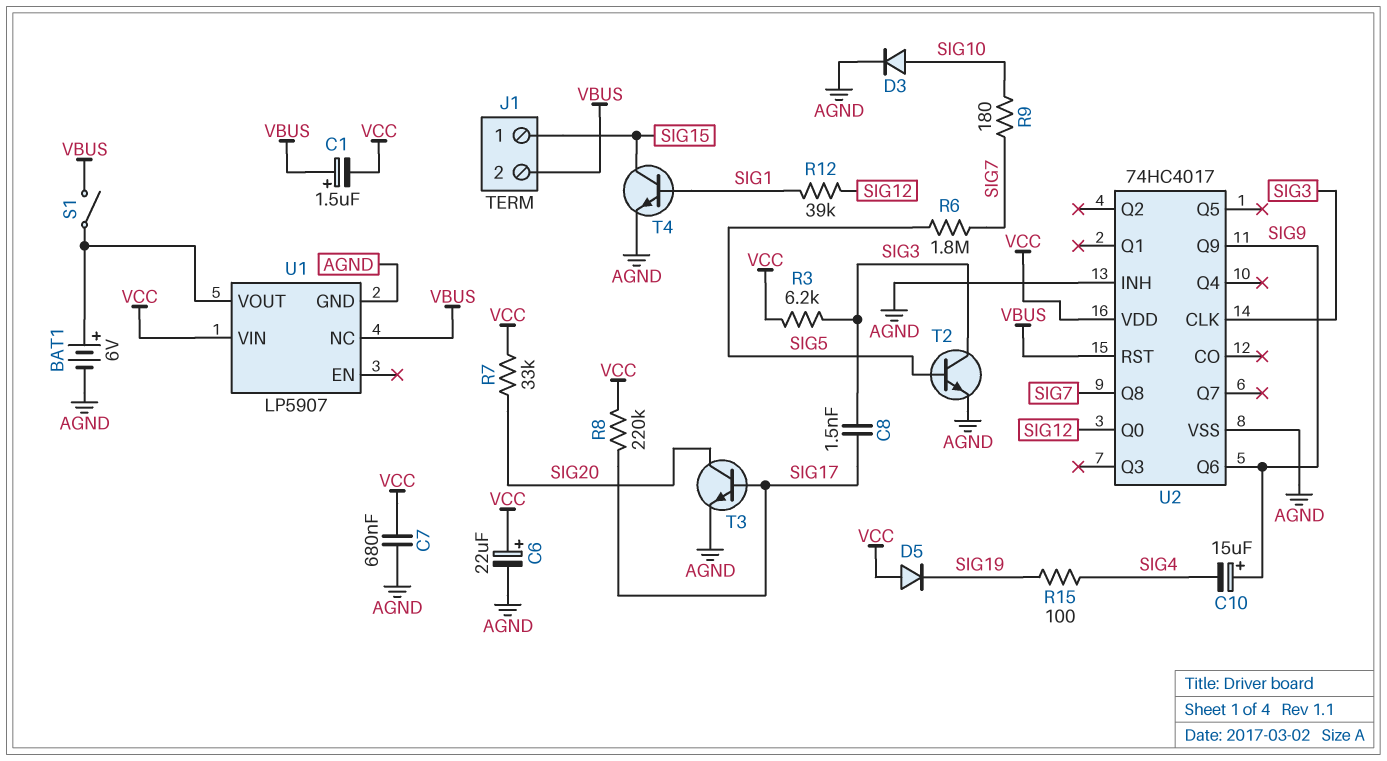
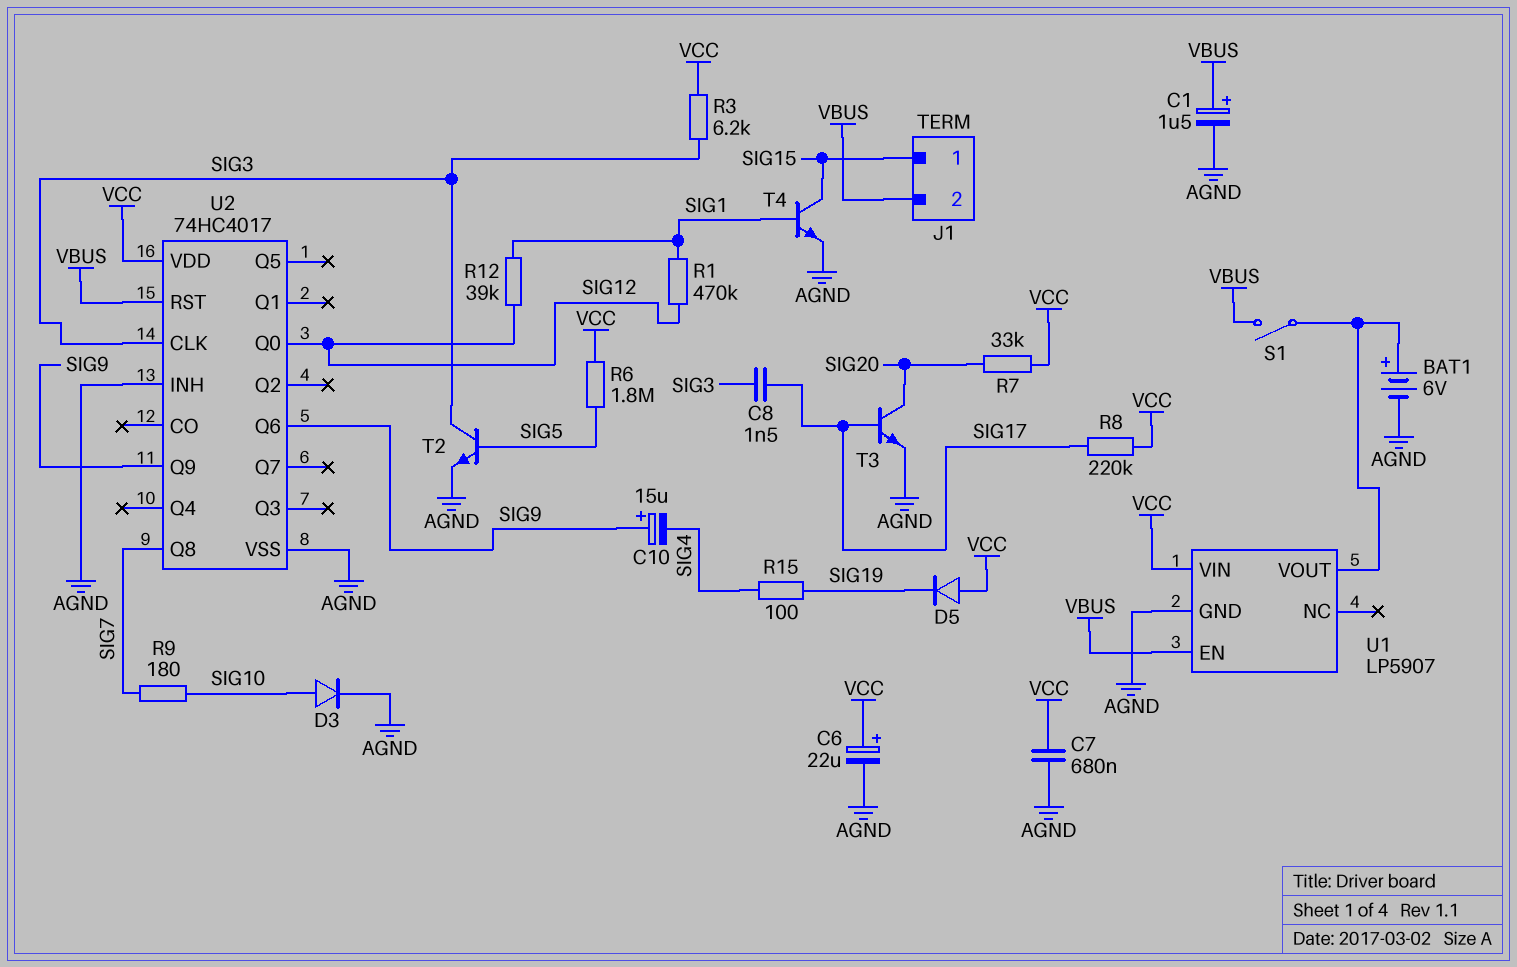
C1: 1.5uF (plus VBUS, minus VCC) -> 1.5uF (plus VBUS, minus AGND)
R1: none -> 470k (SIG1, SIG12)
R6: 1.8M (SIG5, SIG7) -> 1.8M (SIG5, VCC)
U1 pin EN: none -> VBUS
U1 pin NC: VBUS -> none

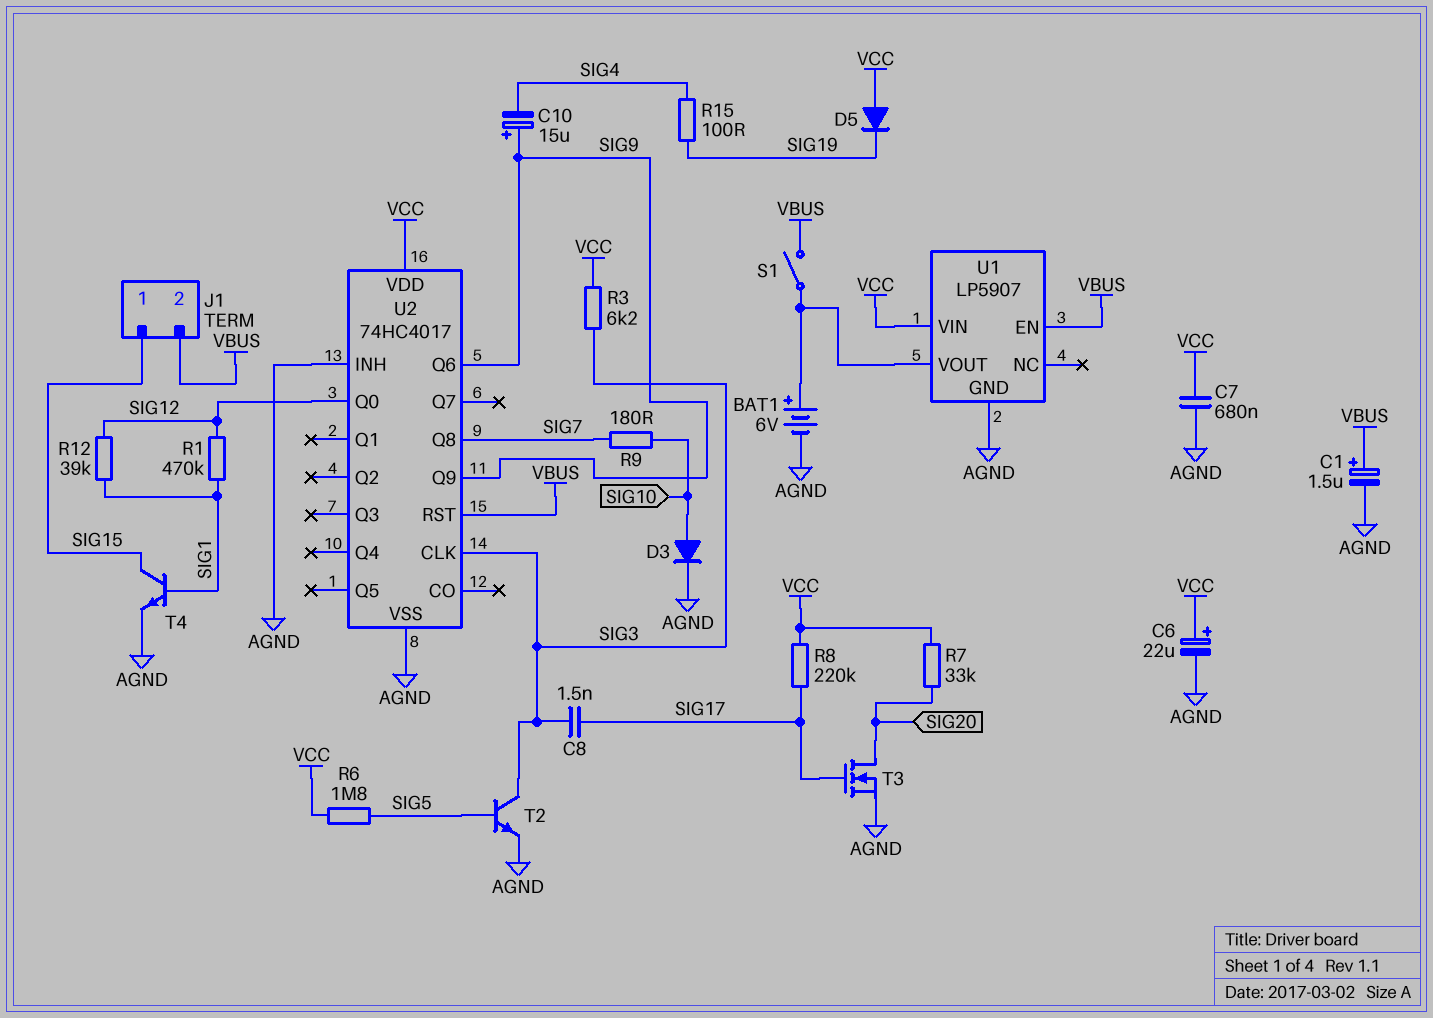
T3: NPN (B SIG17, C SIG20, E AGND) -> NMOS (G SIG17, D SIG20, S AGND)

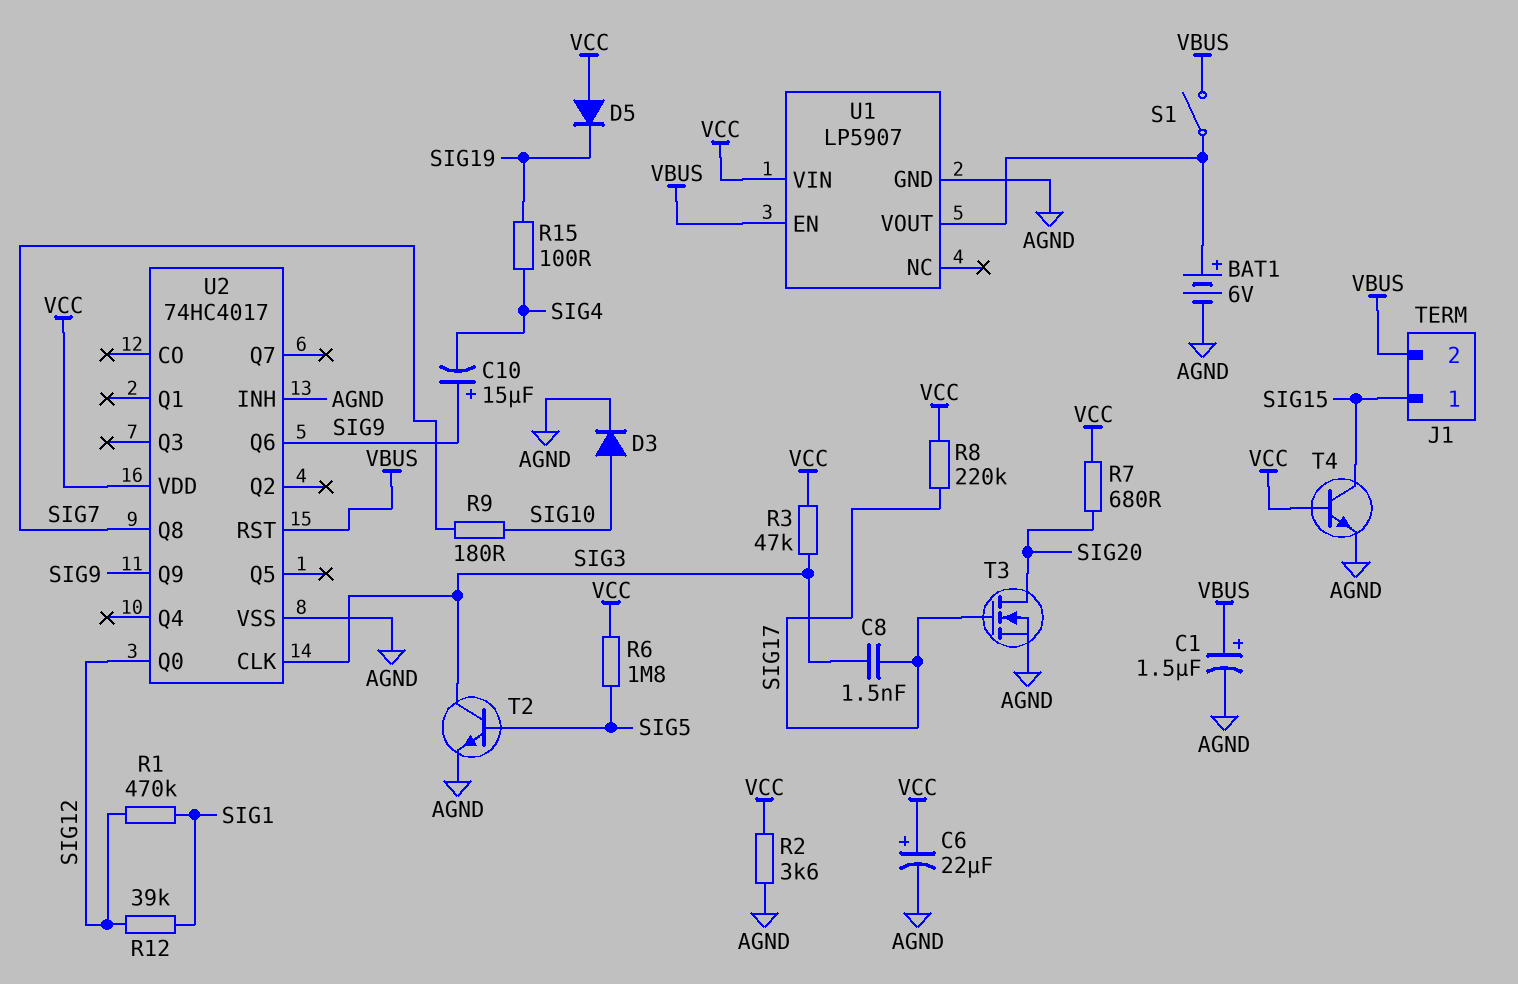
C7: 680nF (AGND, VCC) -> none
R2: none -> 3.6k (AGND, VCC)
R3: 6.2k (SIG3, VCC) -> 47k (SIG3, VCC)
R7: 33k (SIG20, VCC) -> 680 (SIG20, VCC)
T4: NPN (B SIG1, C SIG15, E AGND) -> NPN (B VCC, C SIG15, E AGND)

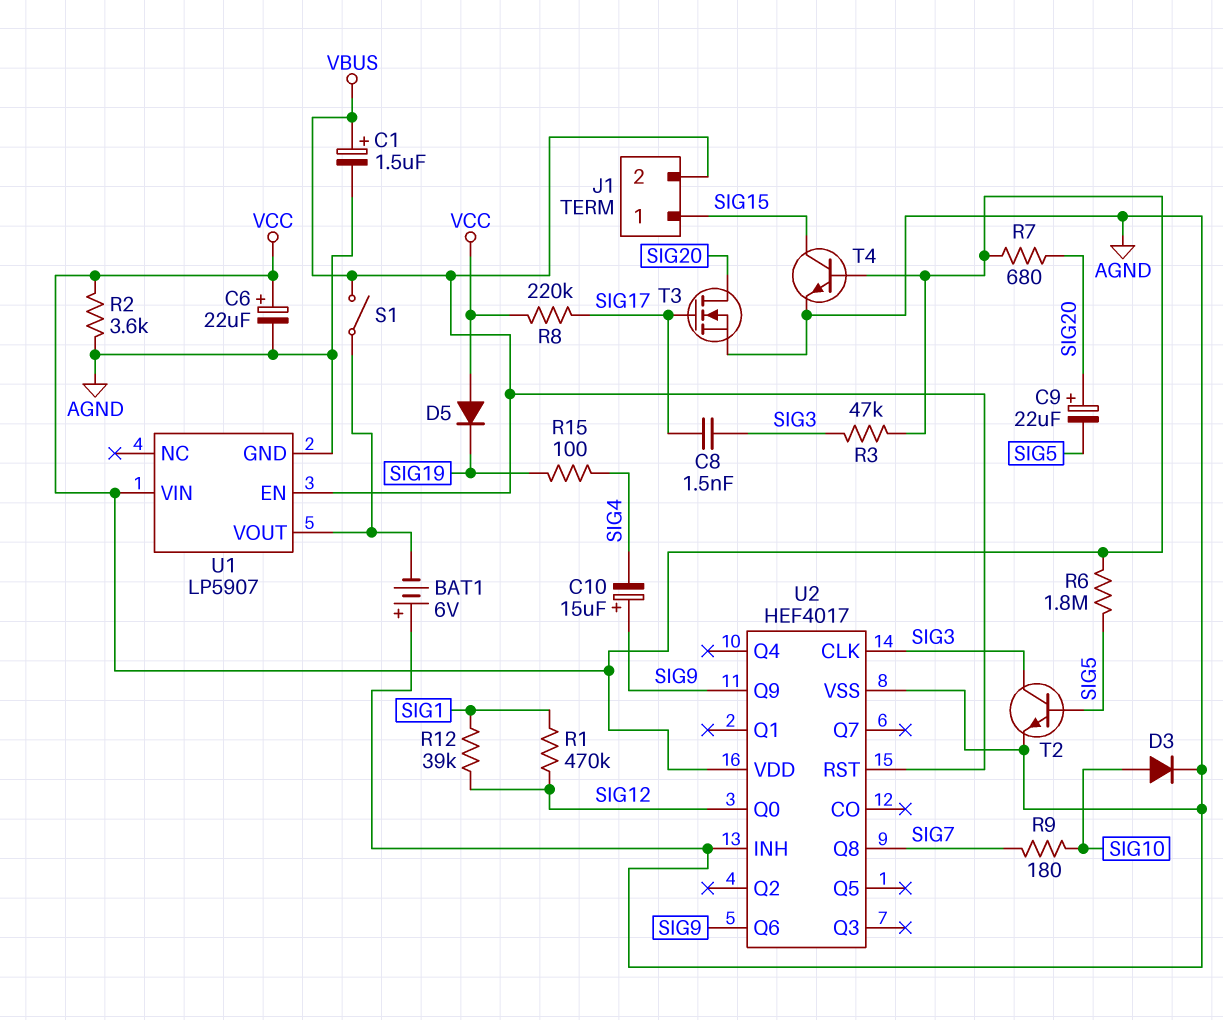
BAT1: 6V (plus U1/VOUT, minus AGND) -> 6V (plus AGND, minus U1/VOUT)
C9: none -> 22uF (plus SIG20, minus SIG5)
U2: 74HC4017 -> HEF4017

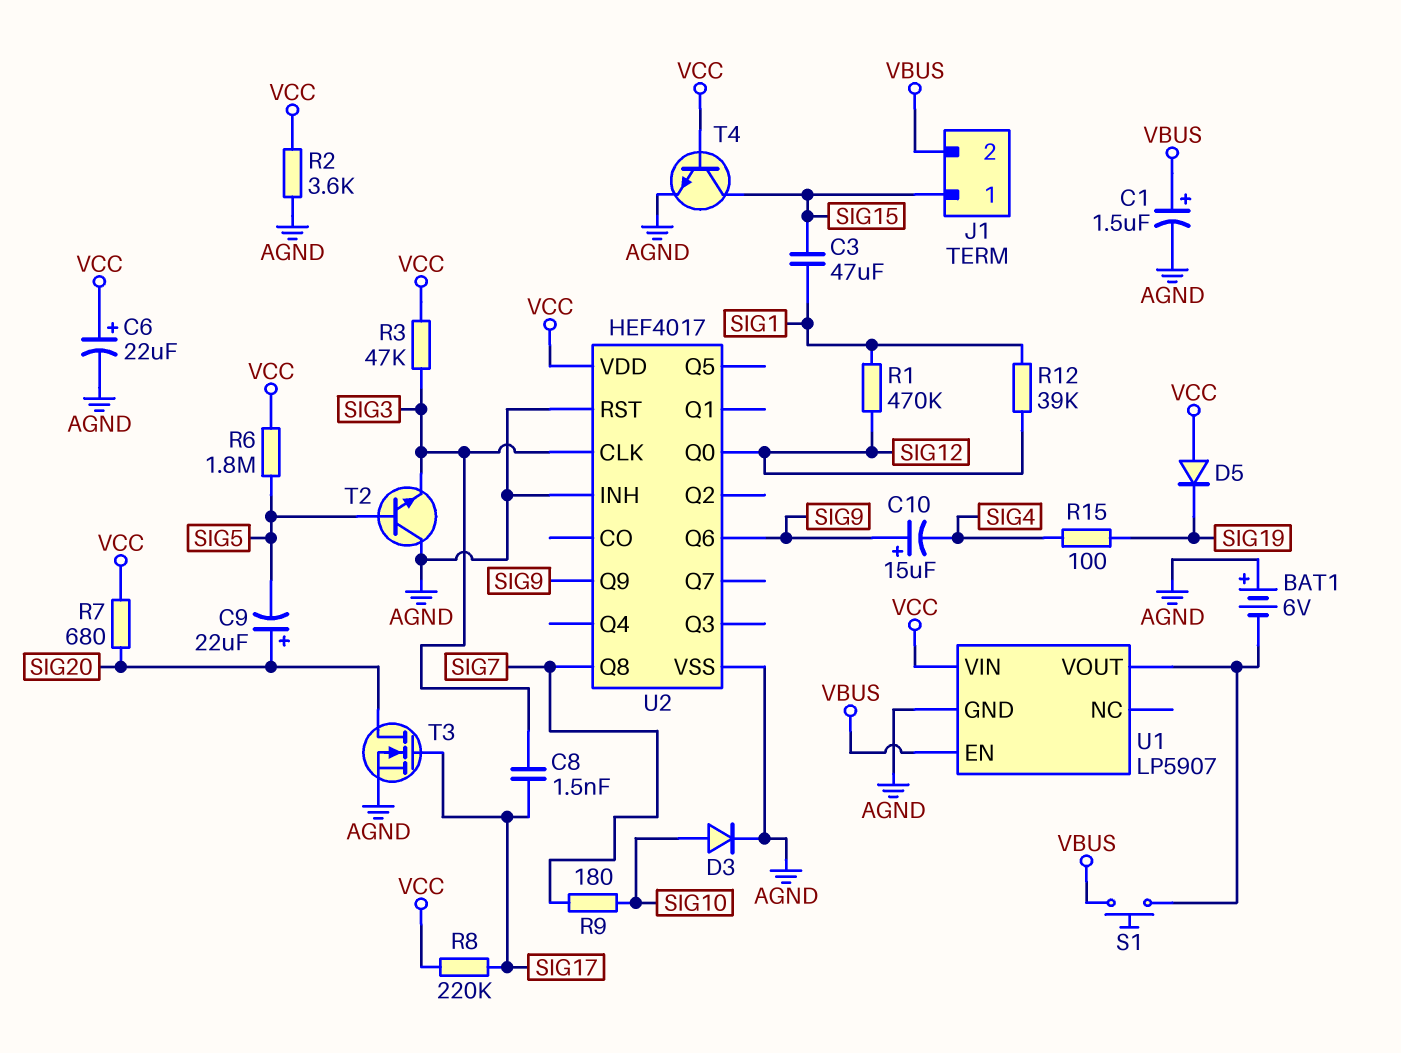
C3: none -> 47uF (SIG1, SIG15)
S1: switch (U1/VOUT, VBUS) -> button (U1/VOUT, VBUS)
T2: NPN (B SIG5, C SIG3, E AGND) -> NPN (B SIG5, C AGND, E SIG3)
U2 pin RST: VBUS -> AGND

